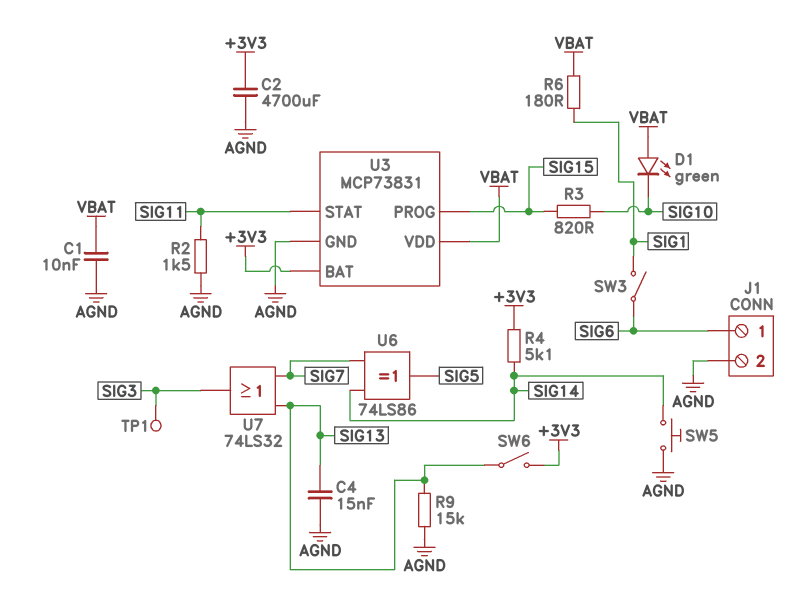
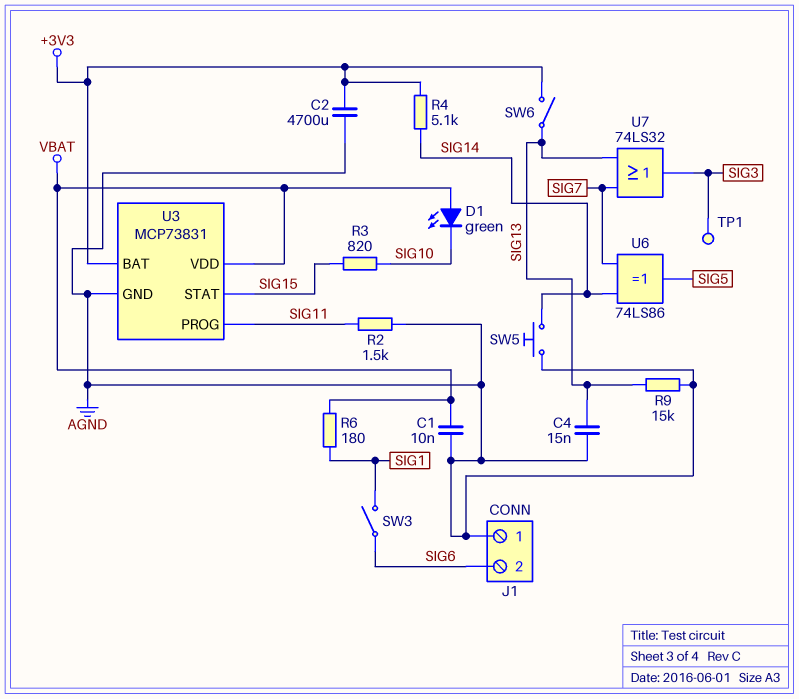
J1 pin 1: SIG6 -> AGND
J1 pin 2: AGND -> SIG6
U3 pin PROG: SIG15 -> SIG11
U3 pin STAT: SIG11 -> SIG15

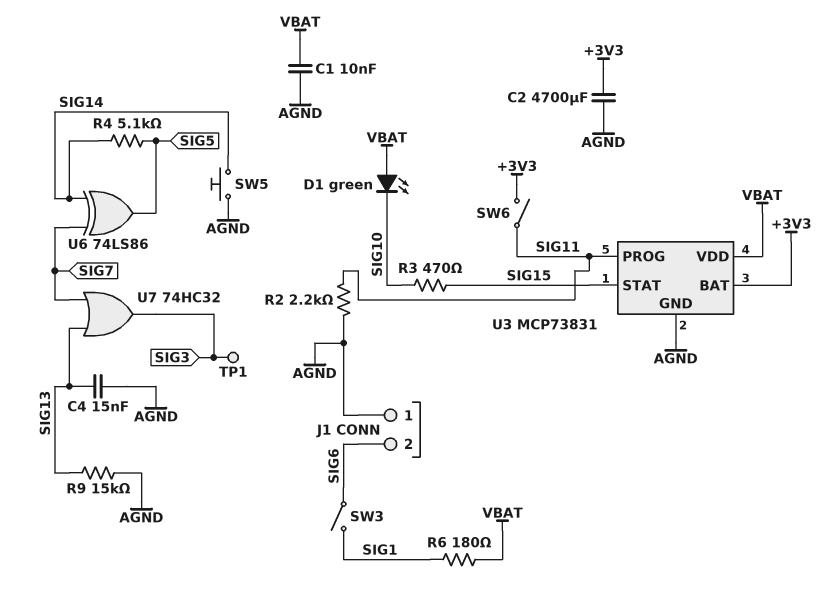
R2: 1.5k (AGND, SIG11) -> 2.2k (AGND, SIG11)
R3: 820 (SIG10, SIG15) -> 470 (SIG10, SIG15)
R4: 5.1k (+3V3, SIG14) -> 5.1k (SIG5, SIG14)
SW6: switch (+3V3, SIG13) -> switch (+3V3, SIG11)
U7: OR 74LS32 (in SIG7, in SIG13, out SIG3) -> OR 74HC32 (in SIG7, in SIG13, out SIG3)

